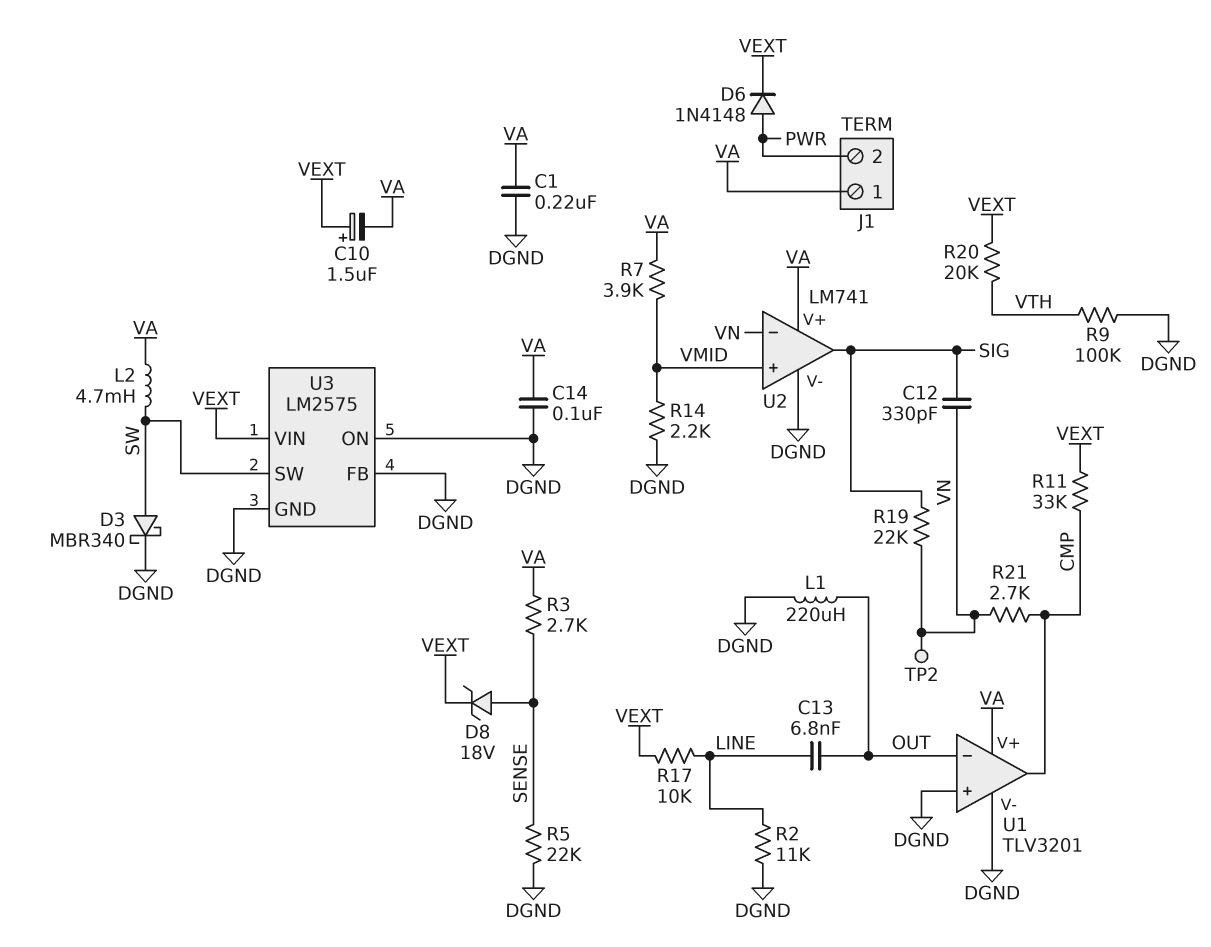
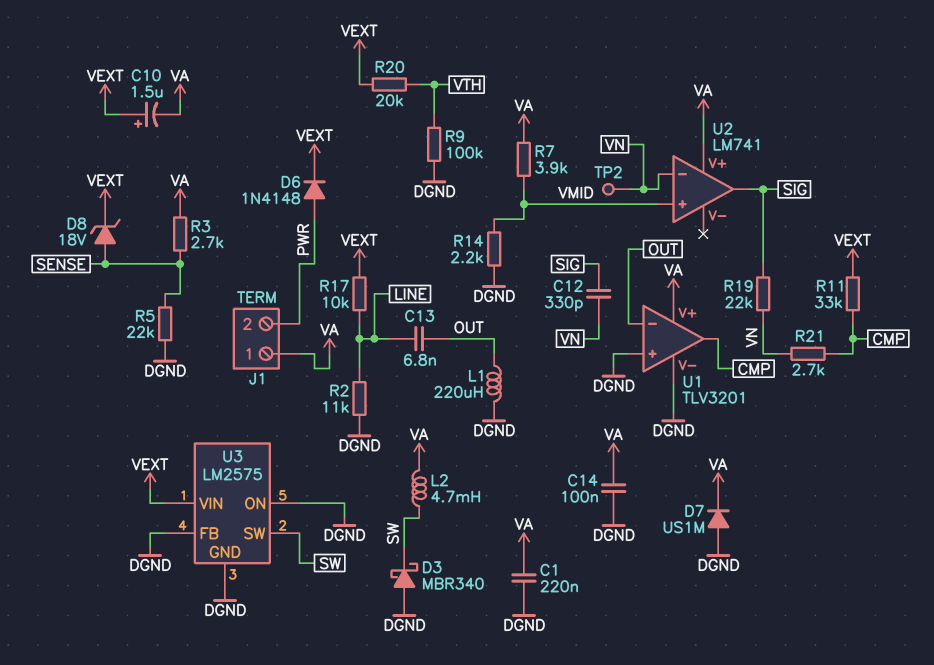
D3: schottky MBR340 (A SW, K DGND) -> schottky MBR340 (A DGND, K SW)
D7: none -> diode US1M (A DGND, K VA)
U2 pin V-: DGND -> none

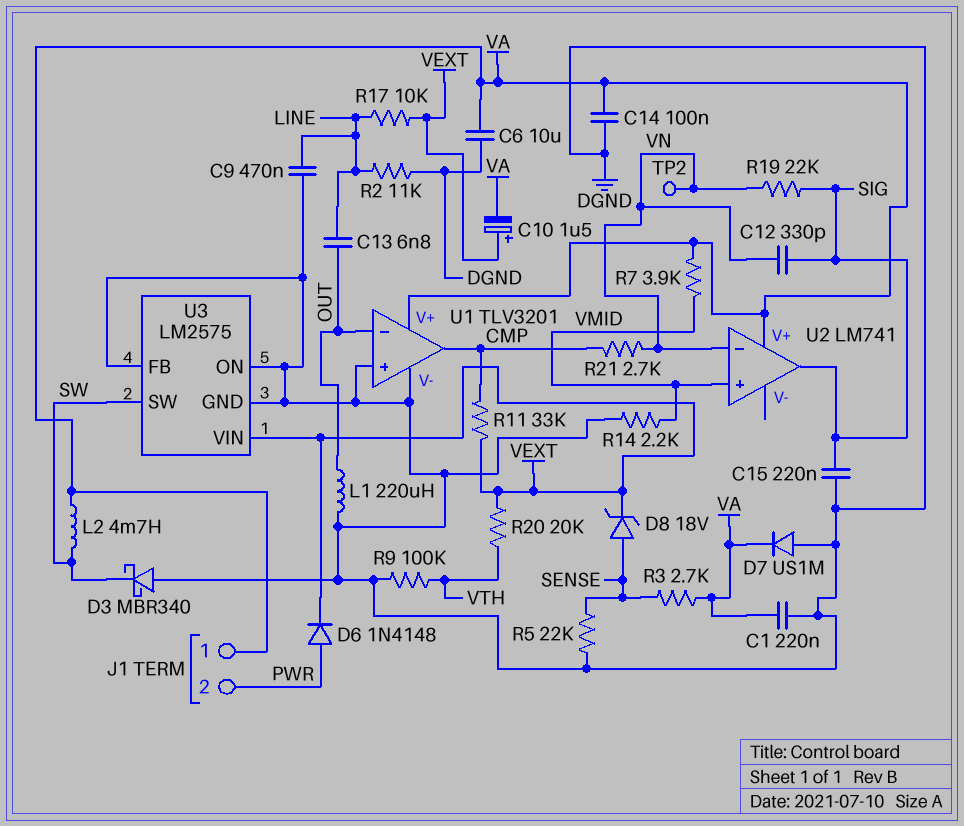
C6: none -> 10uF (DGND, VA)
C9: none -> 470nF (DGND, LINE)
C15: none -> 220nF (DGND, SIG)

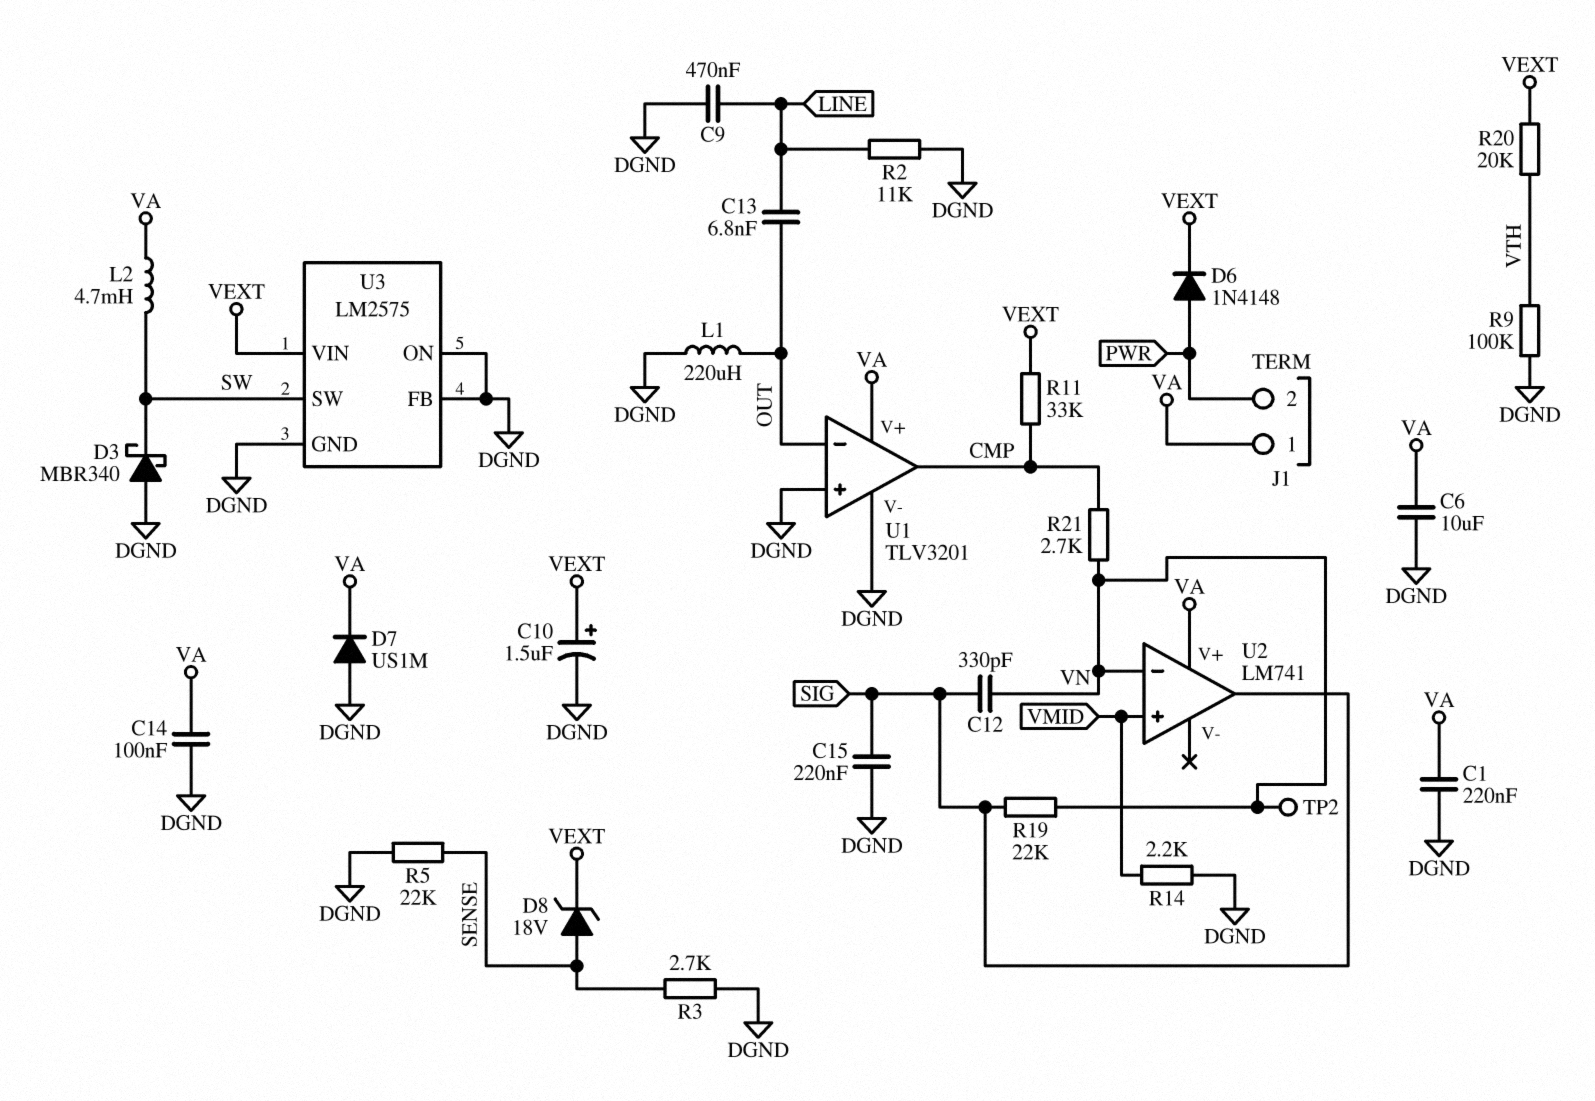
C10: 1.5uF (plus VEXT, minus VA) -> 1.5uF (plus VEXT, minus DGND)
R3: 2.7k (SENSE, VA) -> 2.7k (DGND, SENSE)
R7: 3.9k (VA, VMID) -> none
R17: 10k (LINE, VEXT) -> none

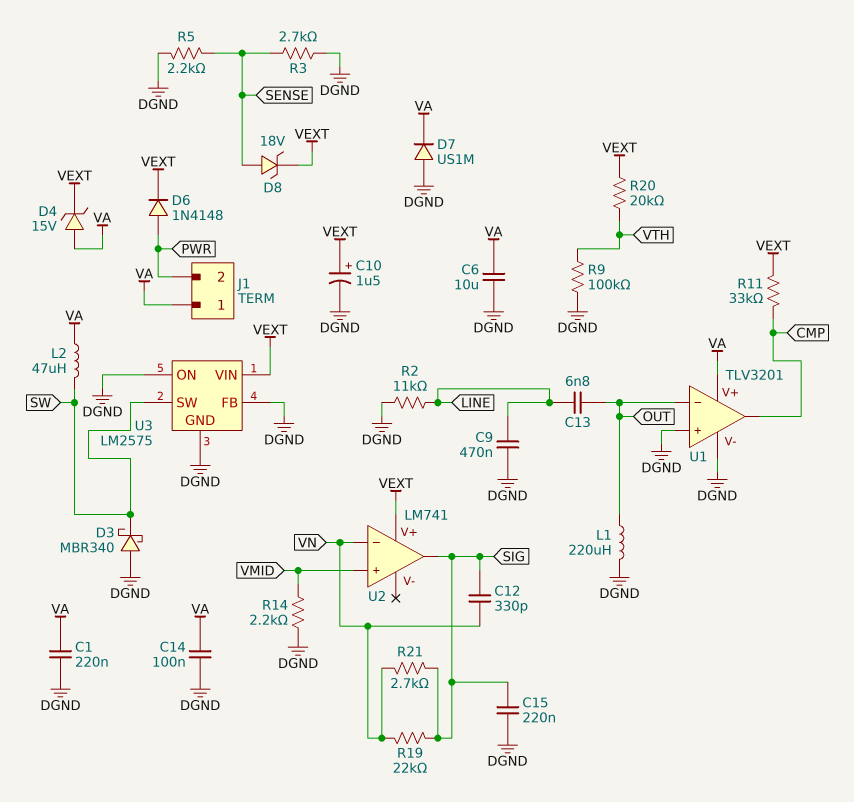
D4: none -> zener 15V (A VA, K VEXT)
L2: 4.7mH (SW, VA) -> 47uH (SW, VA)
R5: 22k (DGND, SENSE) -> 2.2k (DGND, SENSE)
R21: 2.7k (CMP, VN) -> 2.7k (SIG, VN)
TP2: test point (VN) -> none
U2 pin V+: VA -> VEXT

